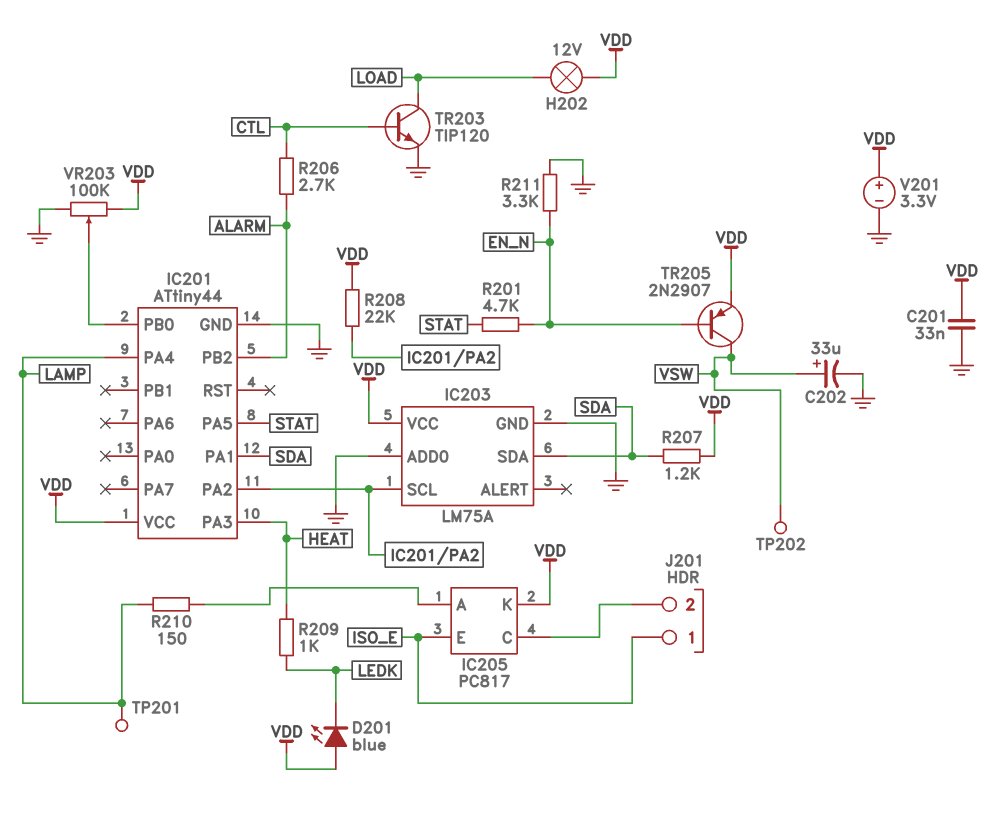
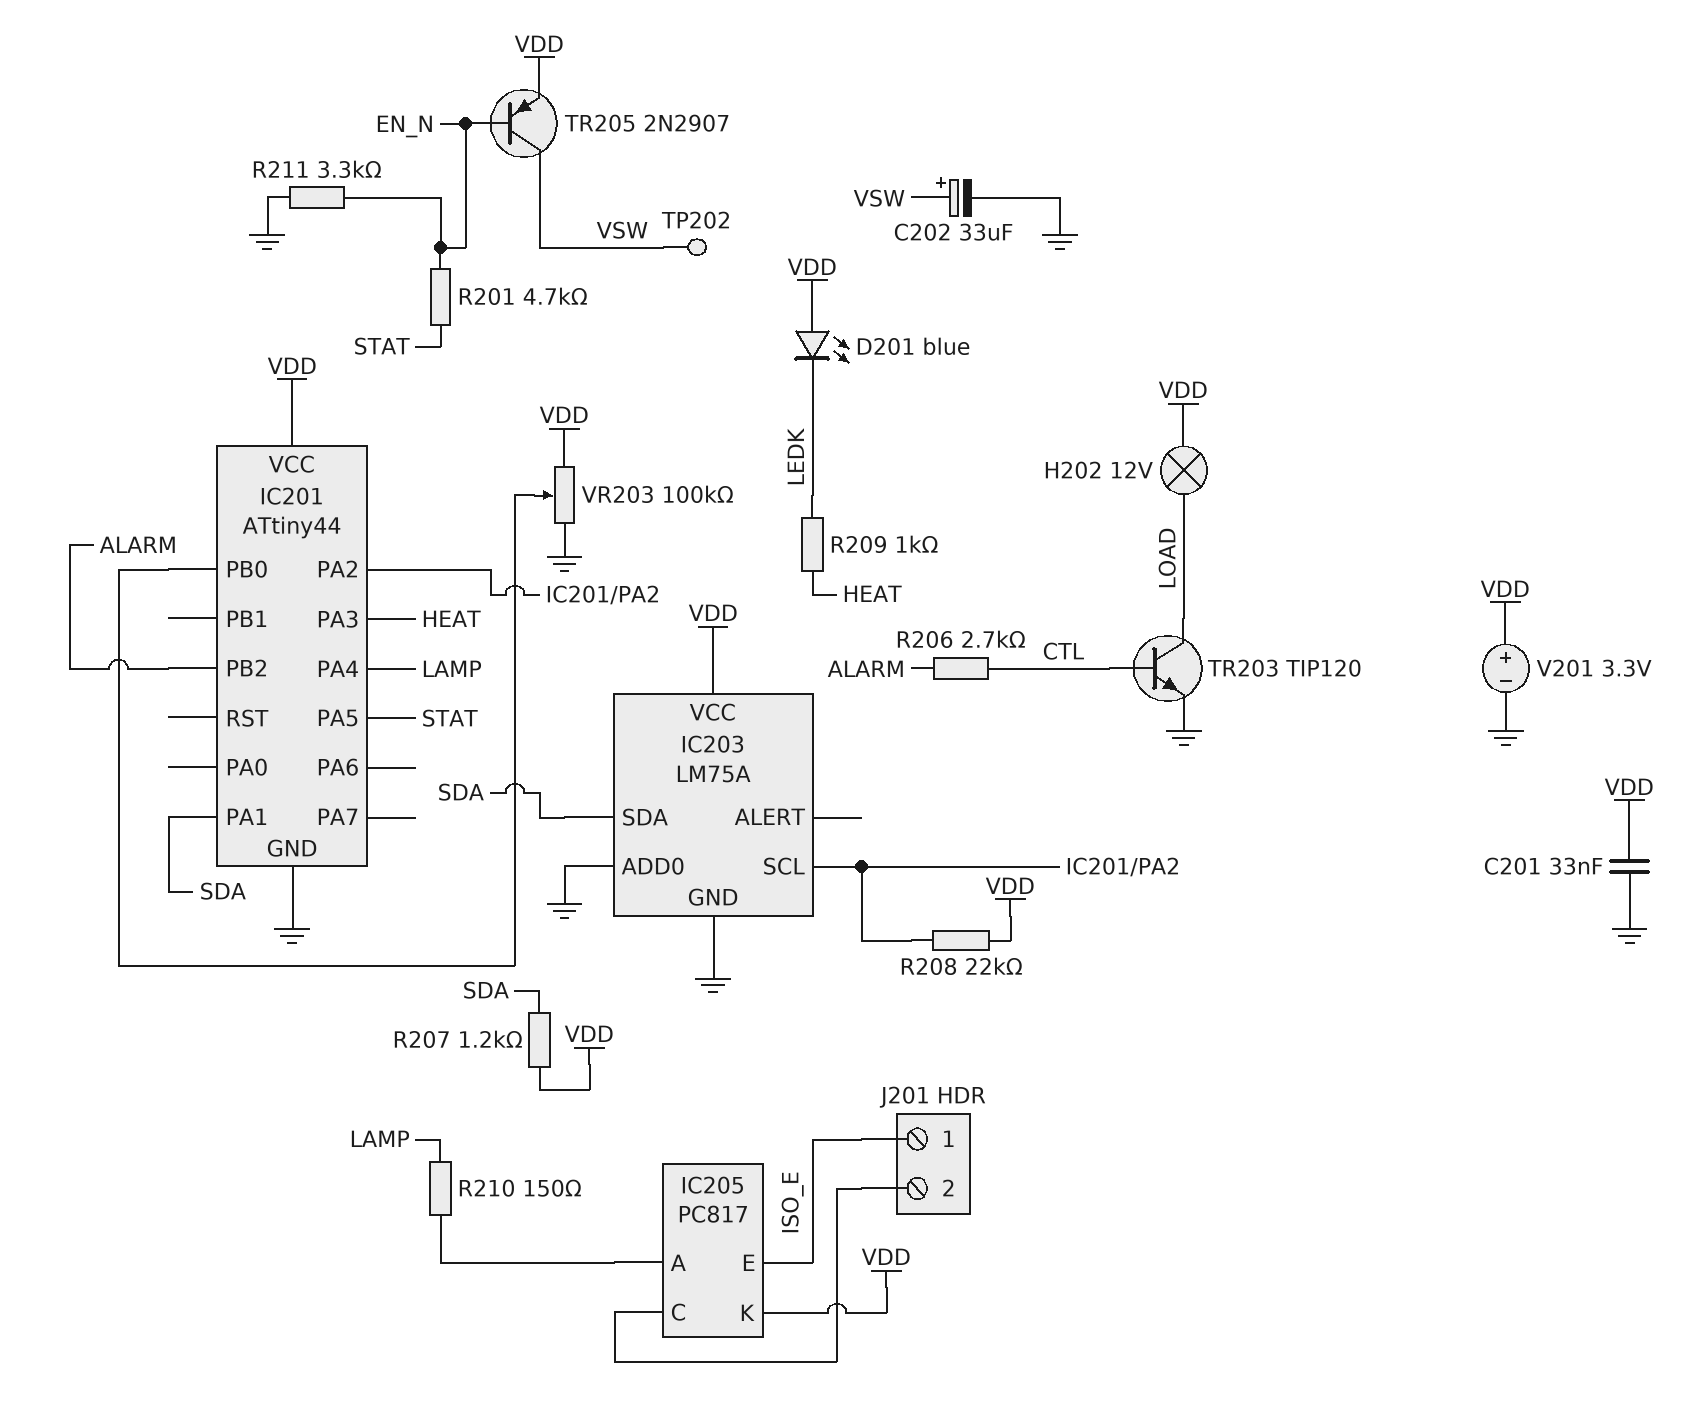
TP201: test point (LAMP) -> none

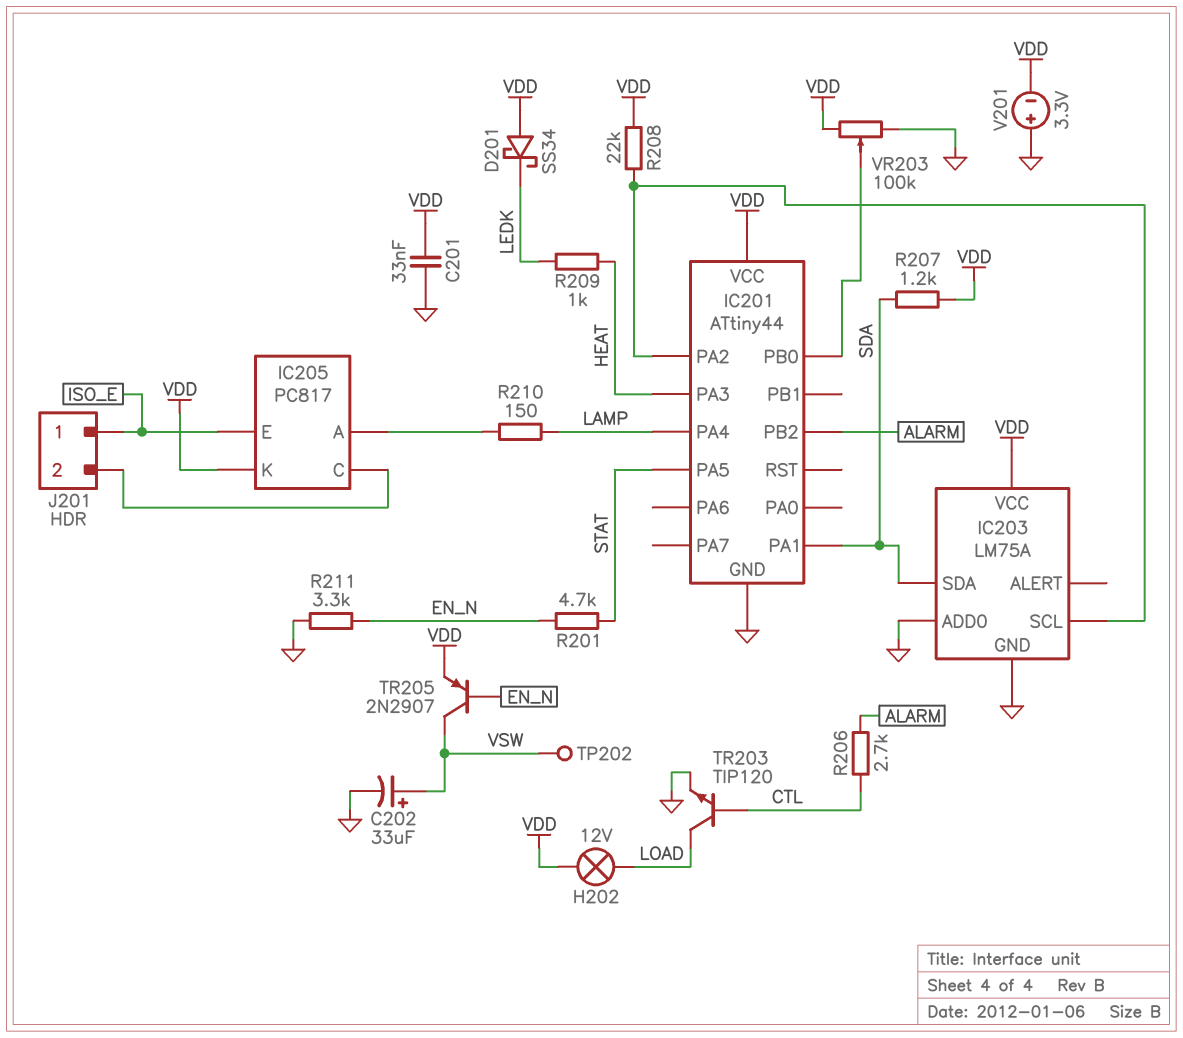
D201: LED blue (A VDD, K LEDK) -> schottky SS34 (A VDD, K LEDK)
V201: 3.3V (plus VDD, minus GND) -> 3.3V (plus GND, minus VDD)

